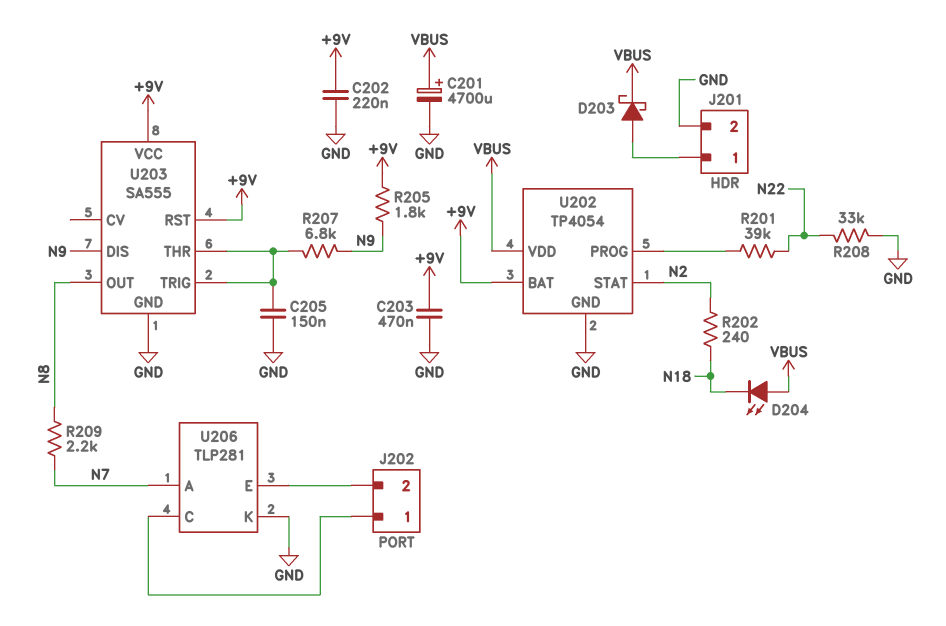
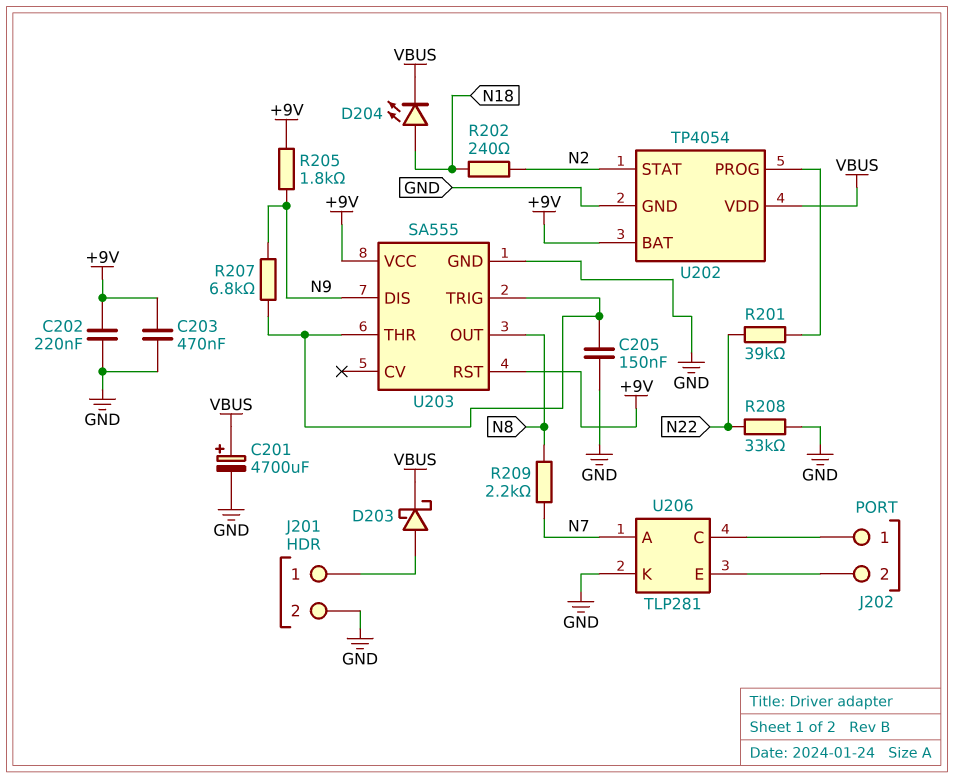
D204: LED (A VBUS, K N18) -> LED (A N18, K VBUS)

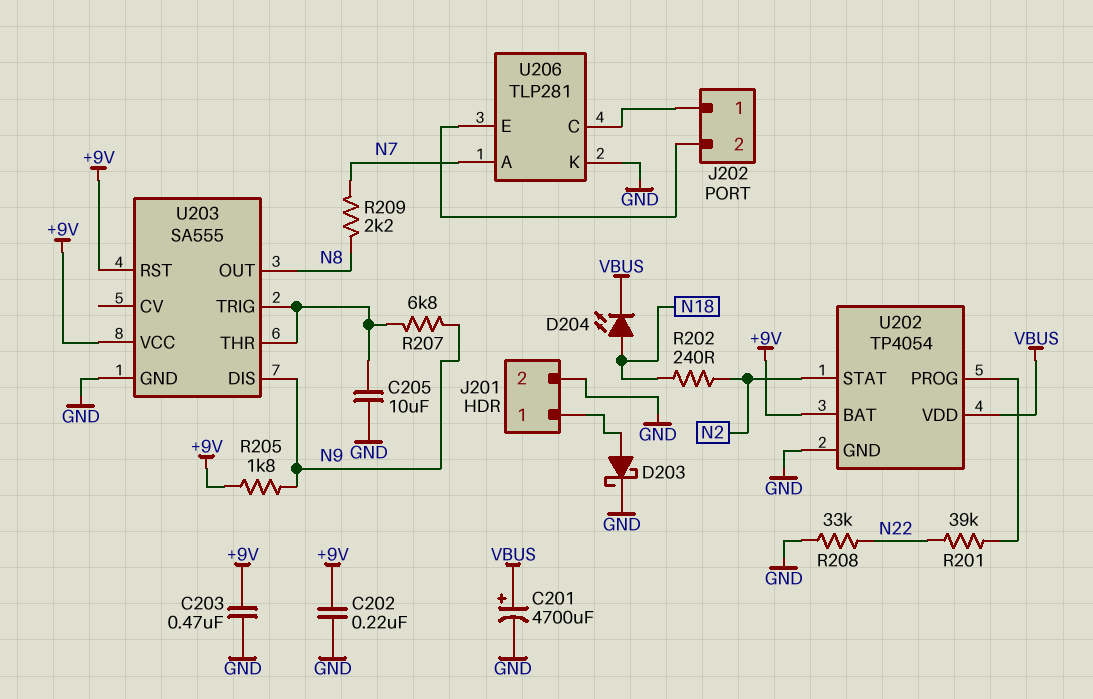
C205: 150nF (GND, U203/THR) -> 10uF (GND, U203/THR)
D203: schottky (A J201/1, K VBUS) -> schottky (A J201/1, K GND)

